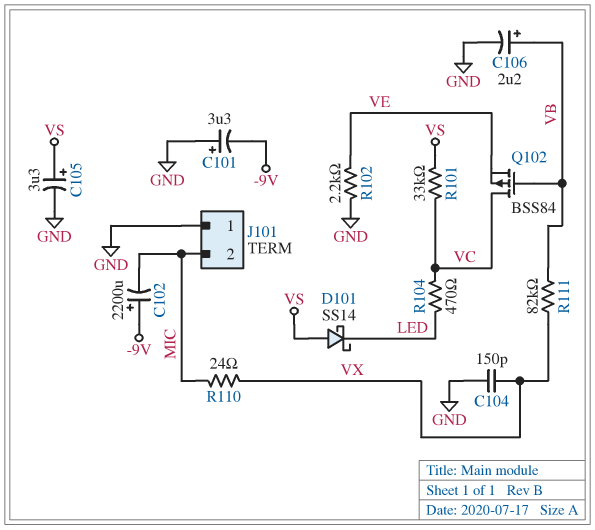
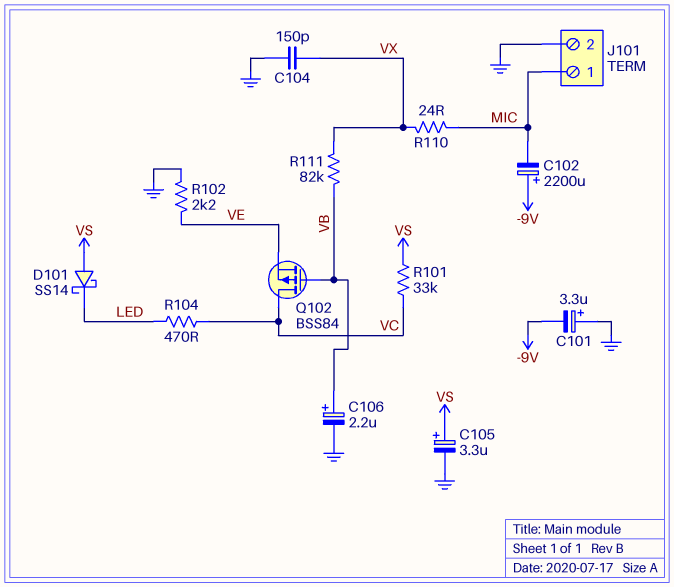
J101 pin 1: GND -> MIC
J101 pin 2: MIC -> GND

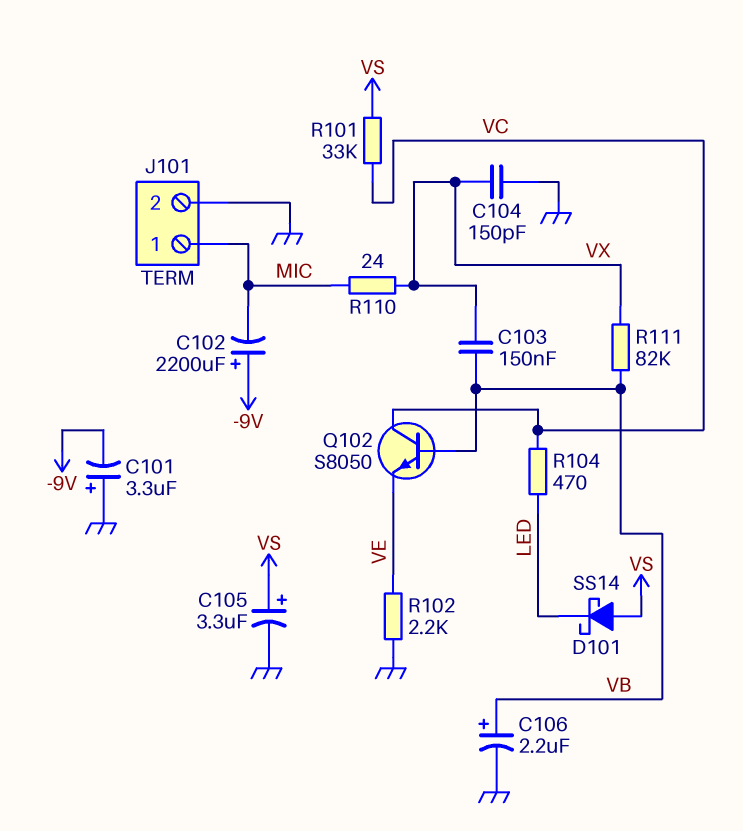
C103: none -> 150nF (VB, VX)
Q102: PMOS BSS84 (G VB, D VC, S VE) -> NPN S8050 (B VB, C VC, E VE)

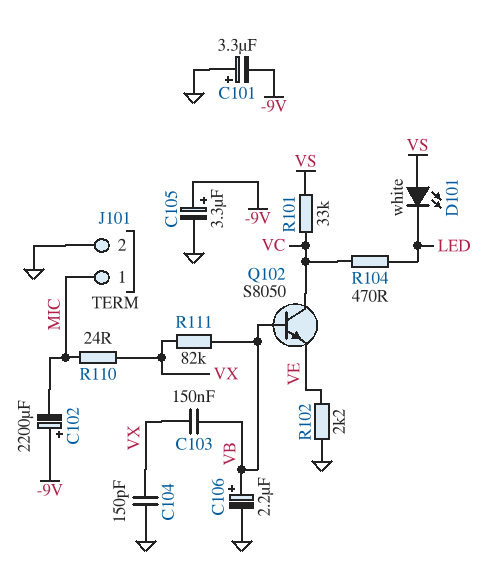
C105: 3.3uF (plus VS, minus GND) -> 3.3uF (plus -9V, minus GND)
D101: schottky SS14 (A VS, K LED) -> LED white (A VS, K LED)

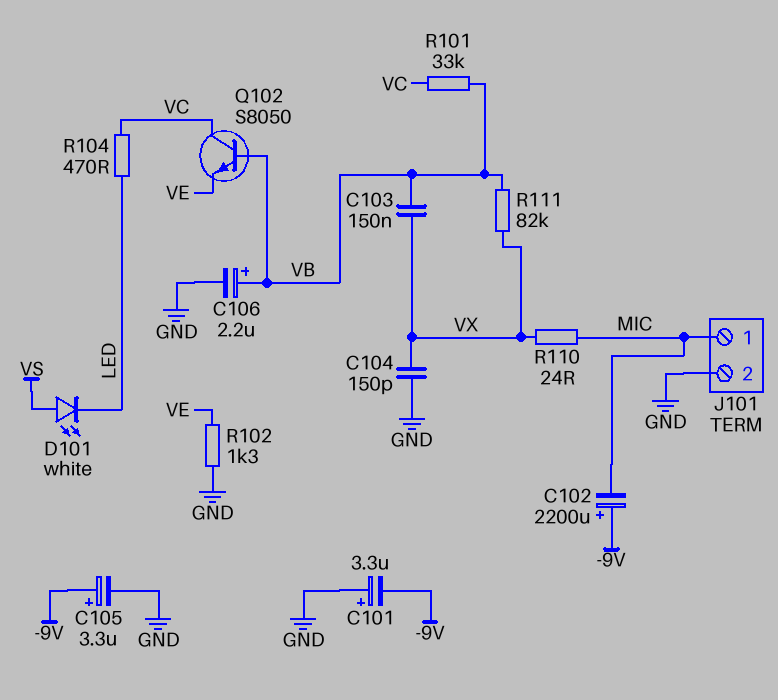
R101: 33k (VC, VS) -> 33k (VB, VC)
R102: 2.2k (GND, VE) -> 1.3k (GND, VE)

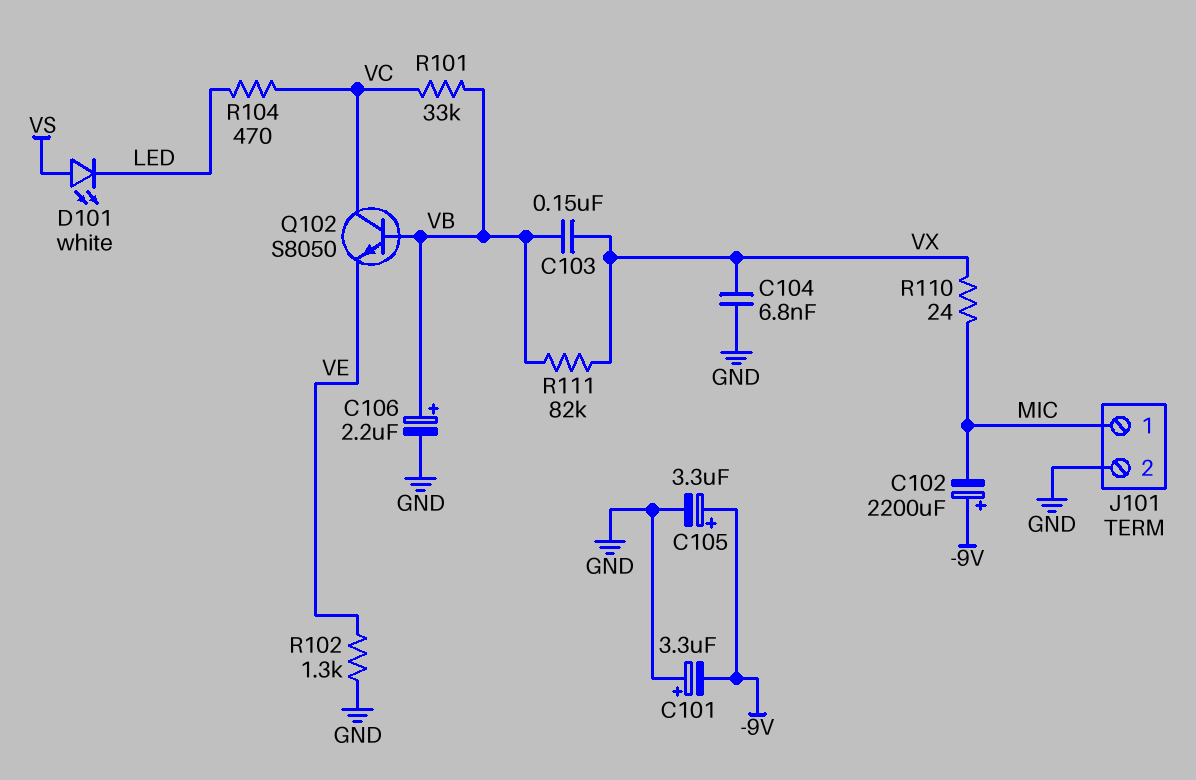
C104: 150pF (GND, VX) -> 6.8nF (GND, VX)

